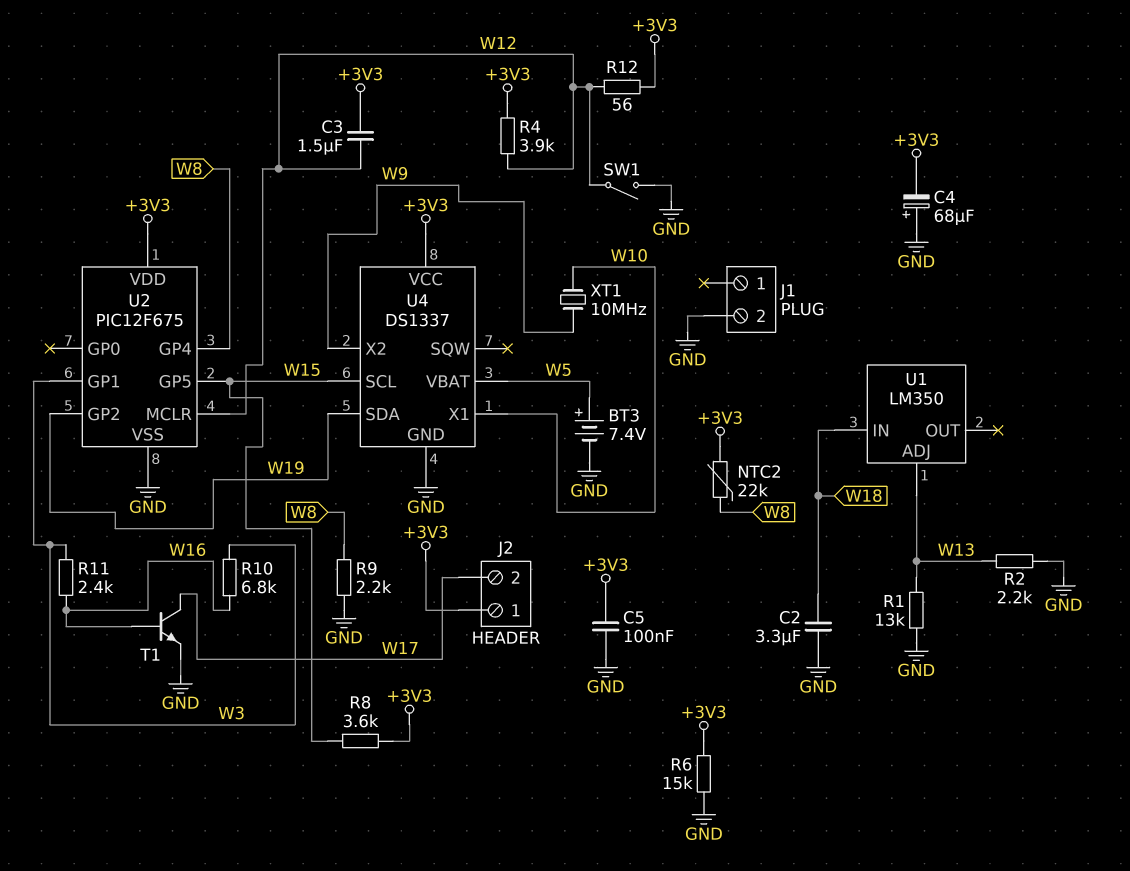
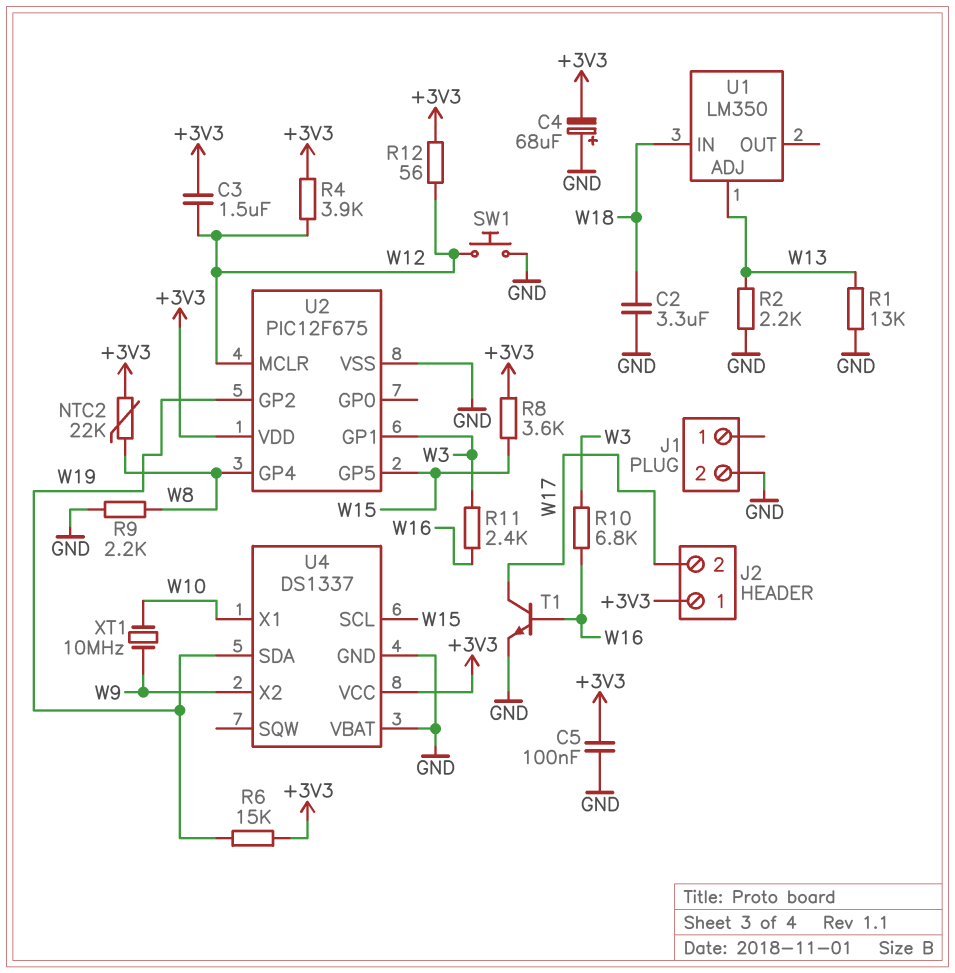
BT3: 7.4V (plus W5, minus GND) -> none
R6: 15k (+3V3, GND) -> 15k (+3V3, W19)
SW1: switch (GND, W12) -> button (GND, W12)
U4 pin VBAT: W5 -> GND

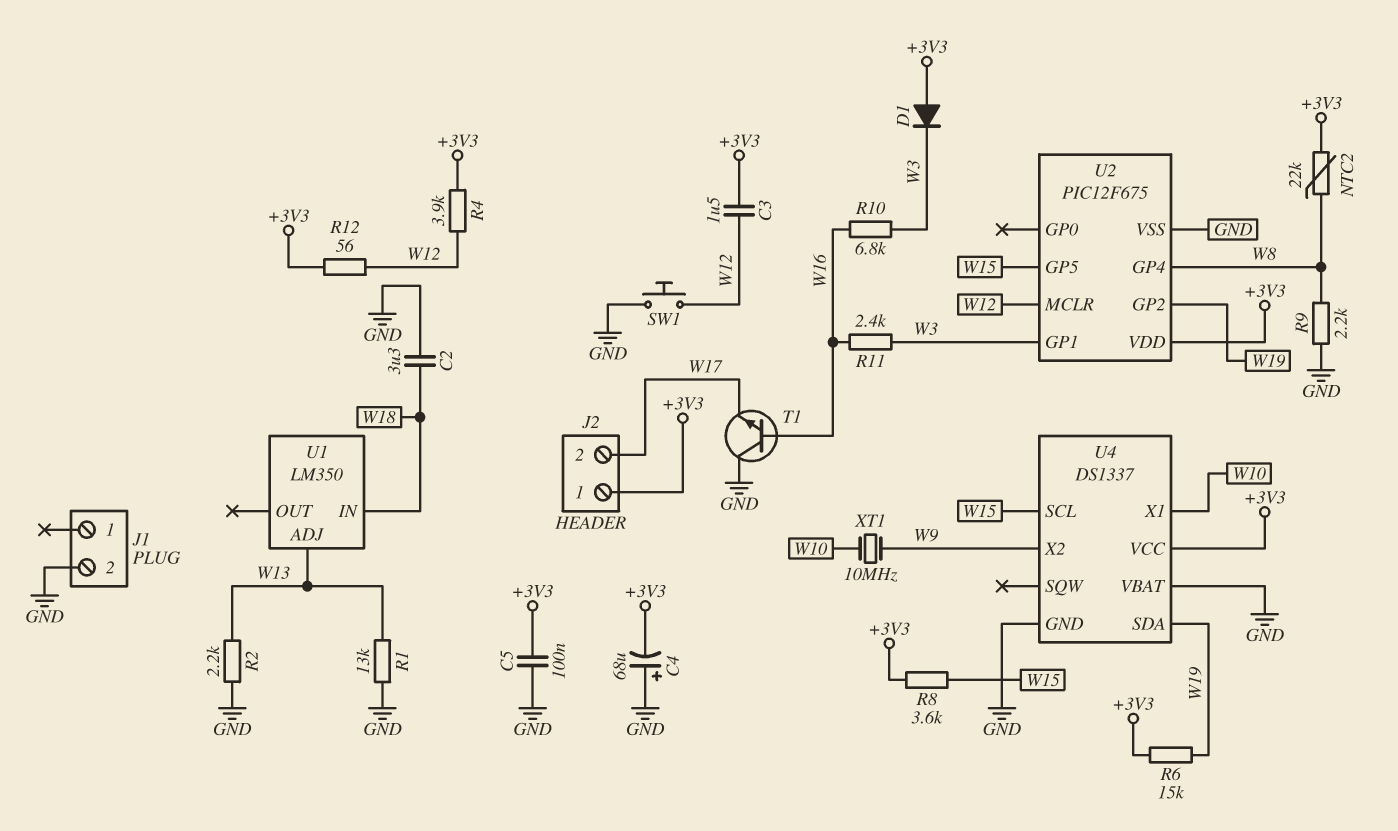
D1: none -> diode (A +3V3, K W3)
T1: NPN (B W16, C W17, E GND) -> NPN (B W16, C GND, E W17)

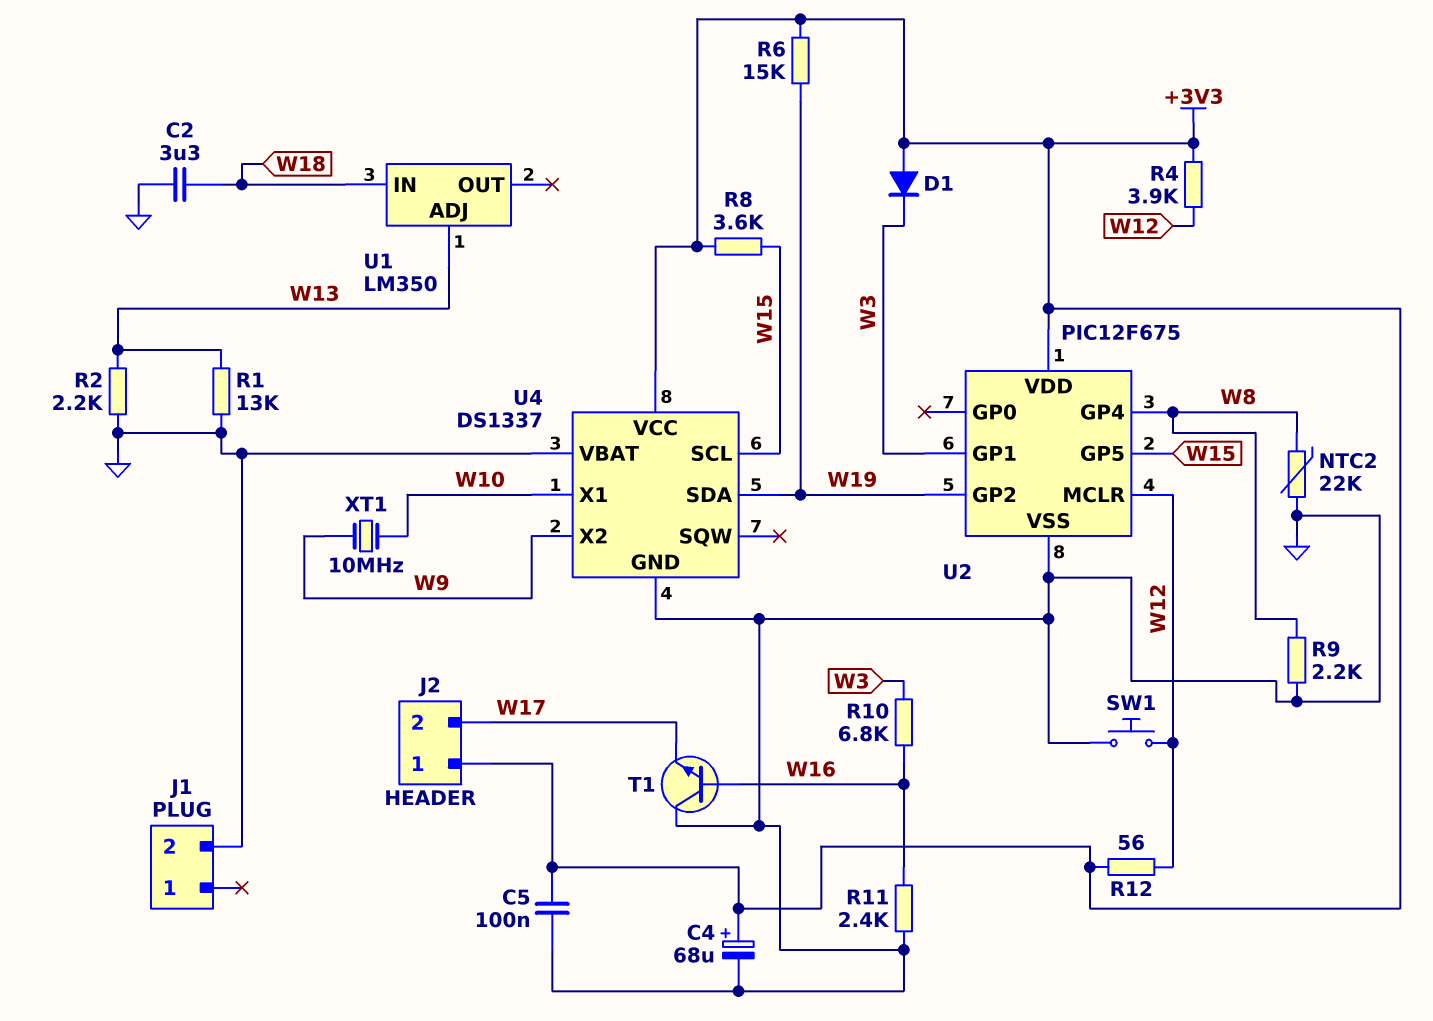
C3: 1.5uF (+3V3, W12) -> none
C4: 68uF (plus GND, minus +3V3) -> 68uF (plus +3V3, minus GND)
NTC2: 22k (+3V3, W8) -> 22k (GND, W8)
R11: 2.4k (W3, W16) -> 2.4k (GND, W16)

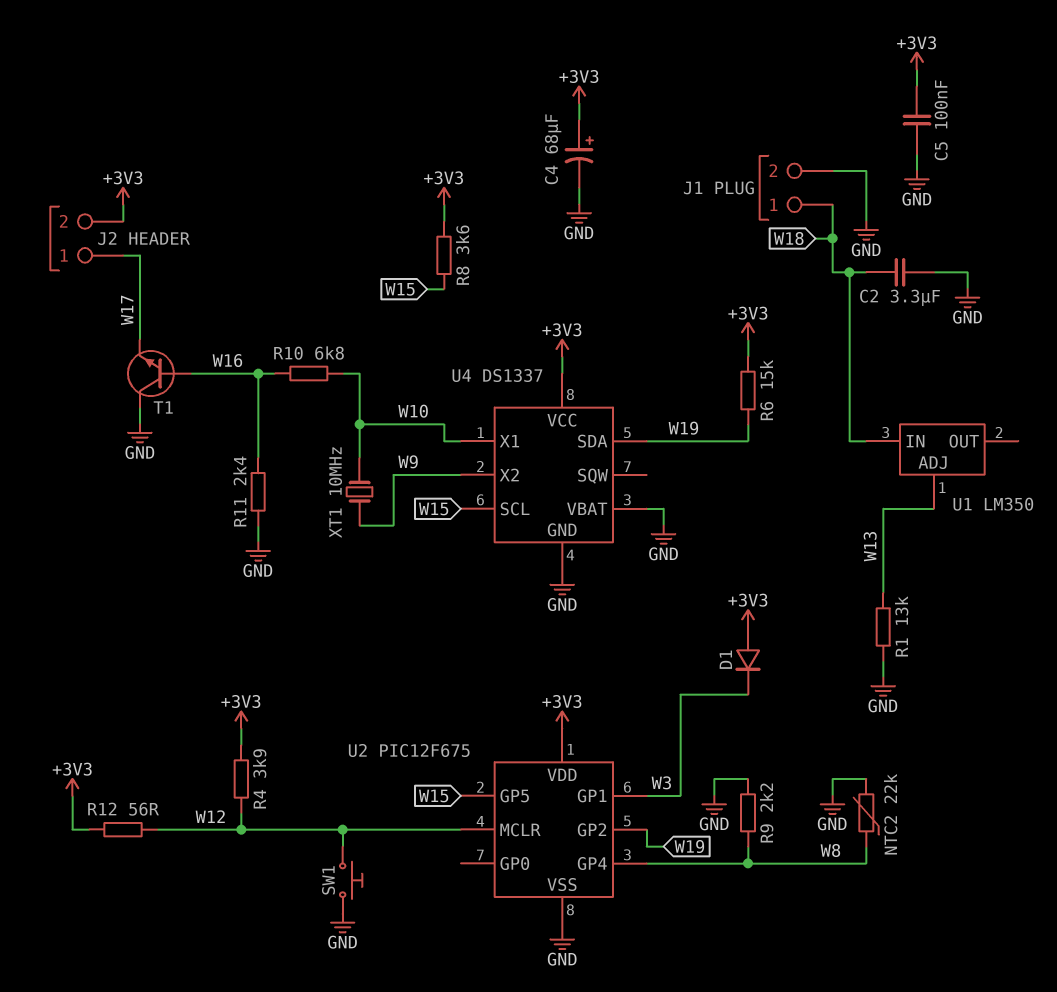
J1 pin 1: none -> W18
J2 pin 1: +3V3 -> W17
J2 pin 2: W17 -> +3V3
R2: 2.2k (GND, W13) -> none
R10: 6.8k (W3, W16) -> 6.8k (W10, W16)

